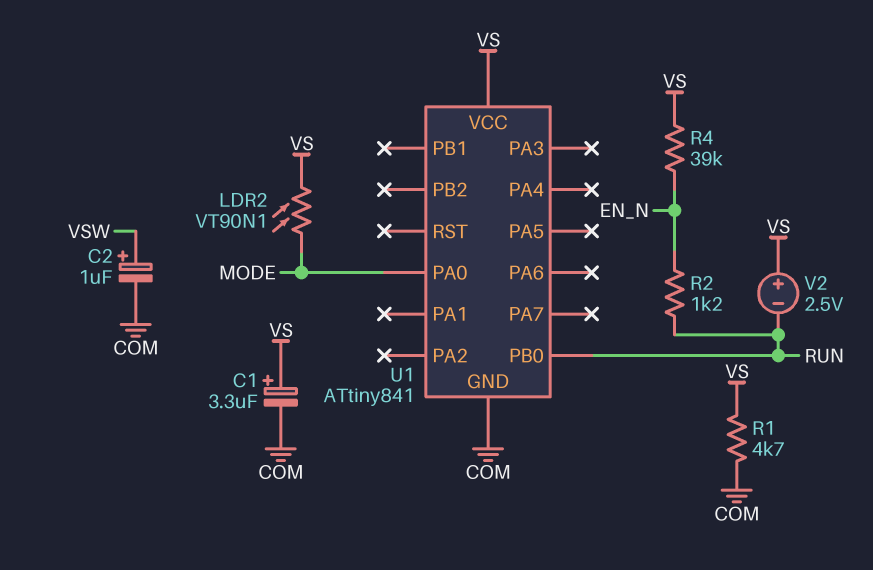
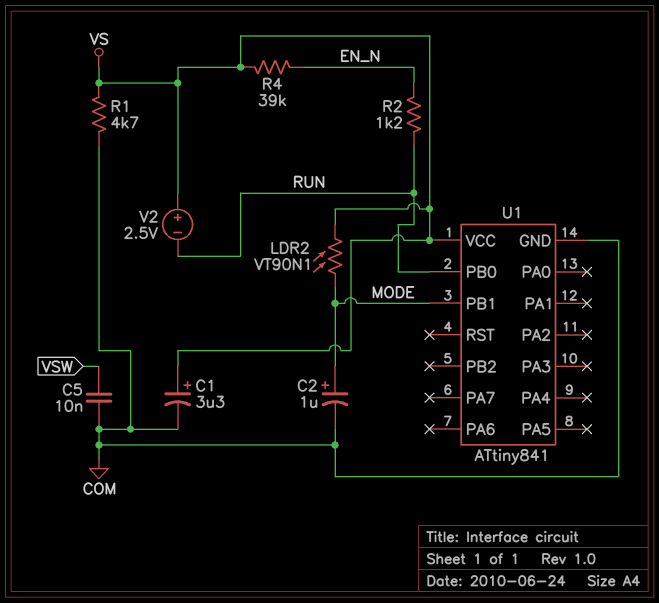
C2: 1uF (plus VSW, minus COM) -> 1uF (plus MODE, minus COM)
C5: none -> 10nF (COM, VSW)
U1 pin PA0: MODE -> none
U1 pin PB1: none -> MODE

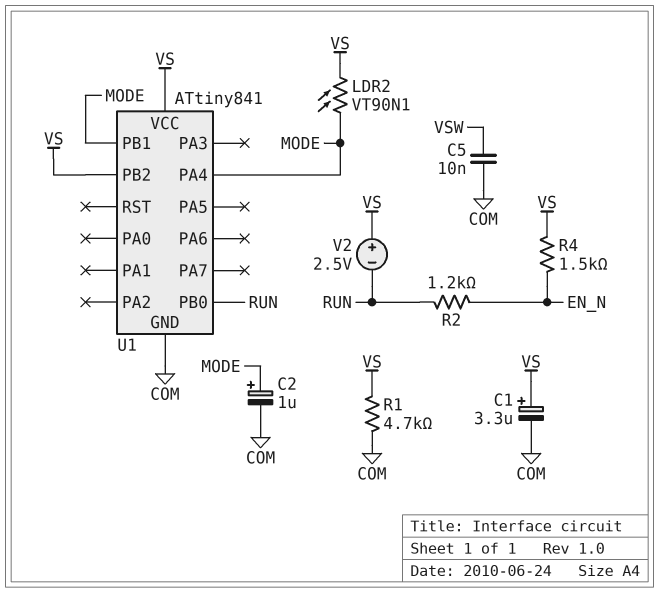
R4: 39k (EN_N, VS) -> 1.5k (EN_N, VS)
U1 pin PA4: none -> MODE
U1 pin PB2: none -> VS

